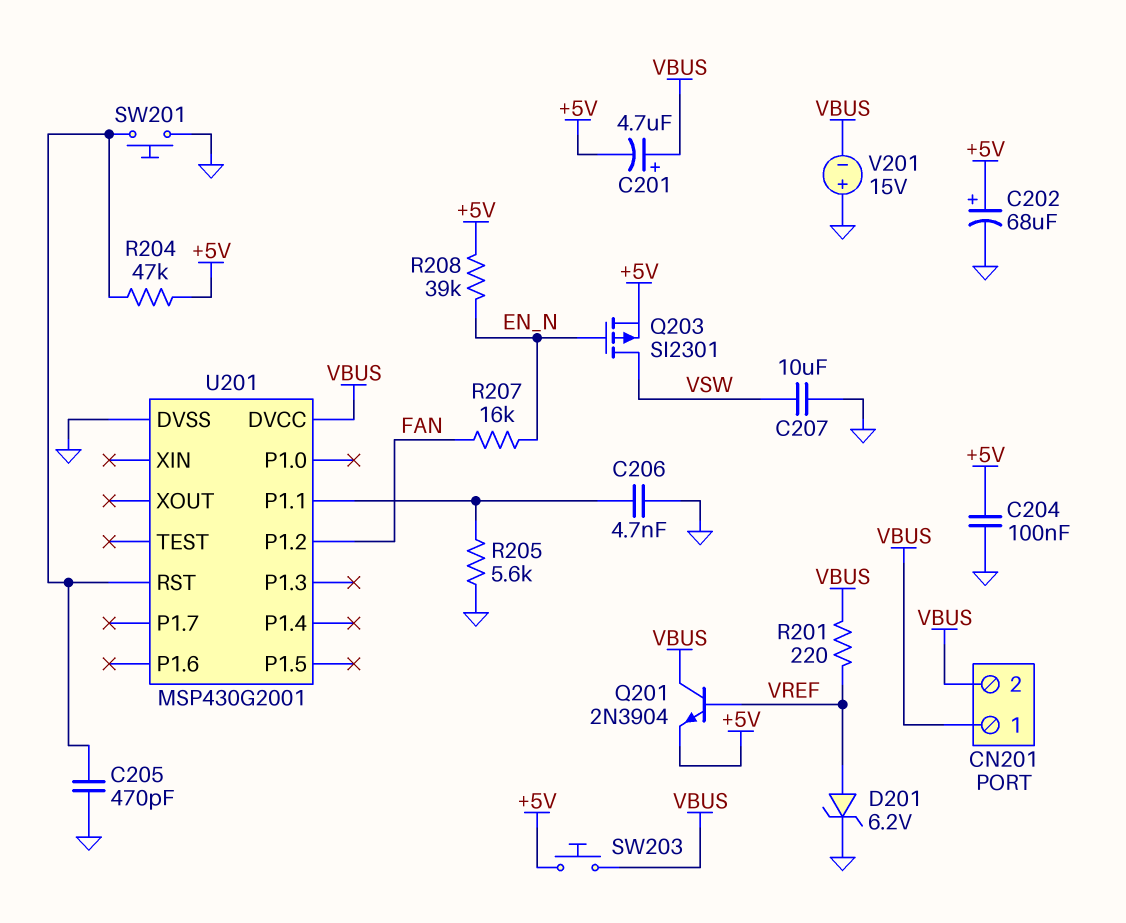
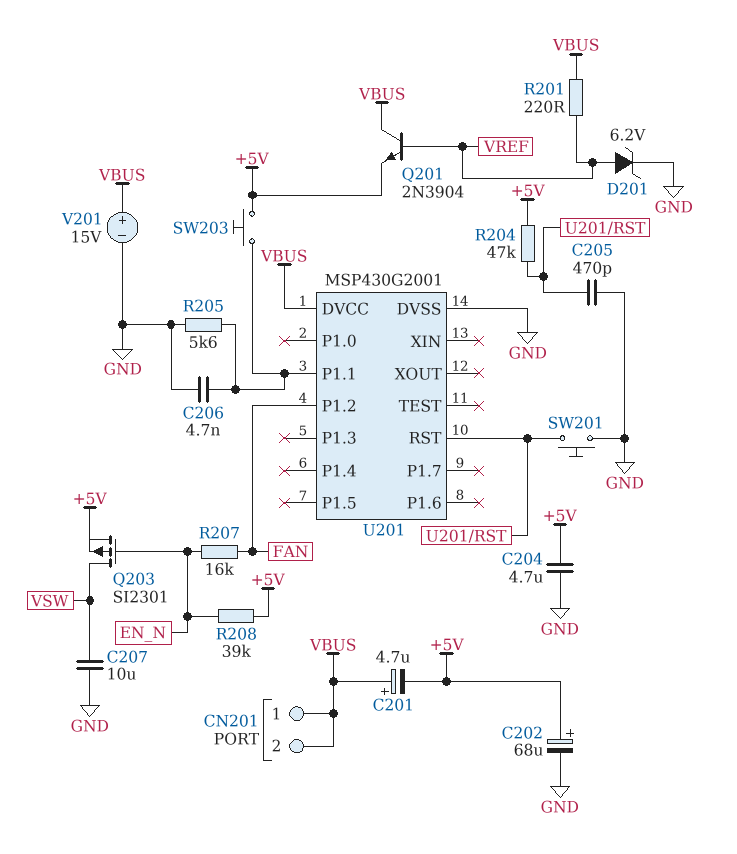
C204: 100nF (+5V, GND) -> 4.7uF (+5V, GND)
SW203: button (+5V, VBUS) -> button (+5V, U201/P1.1)
V201: 15V (plus GND, minus VBUS) -> 15V (plus VBUS, minus GND)

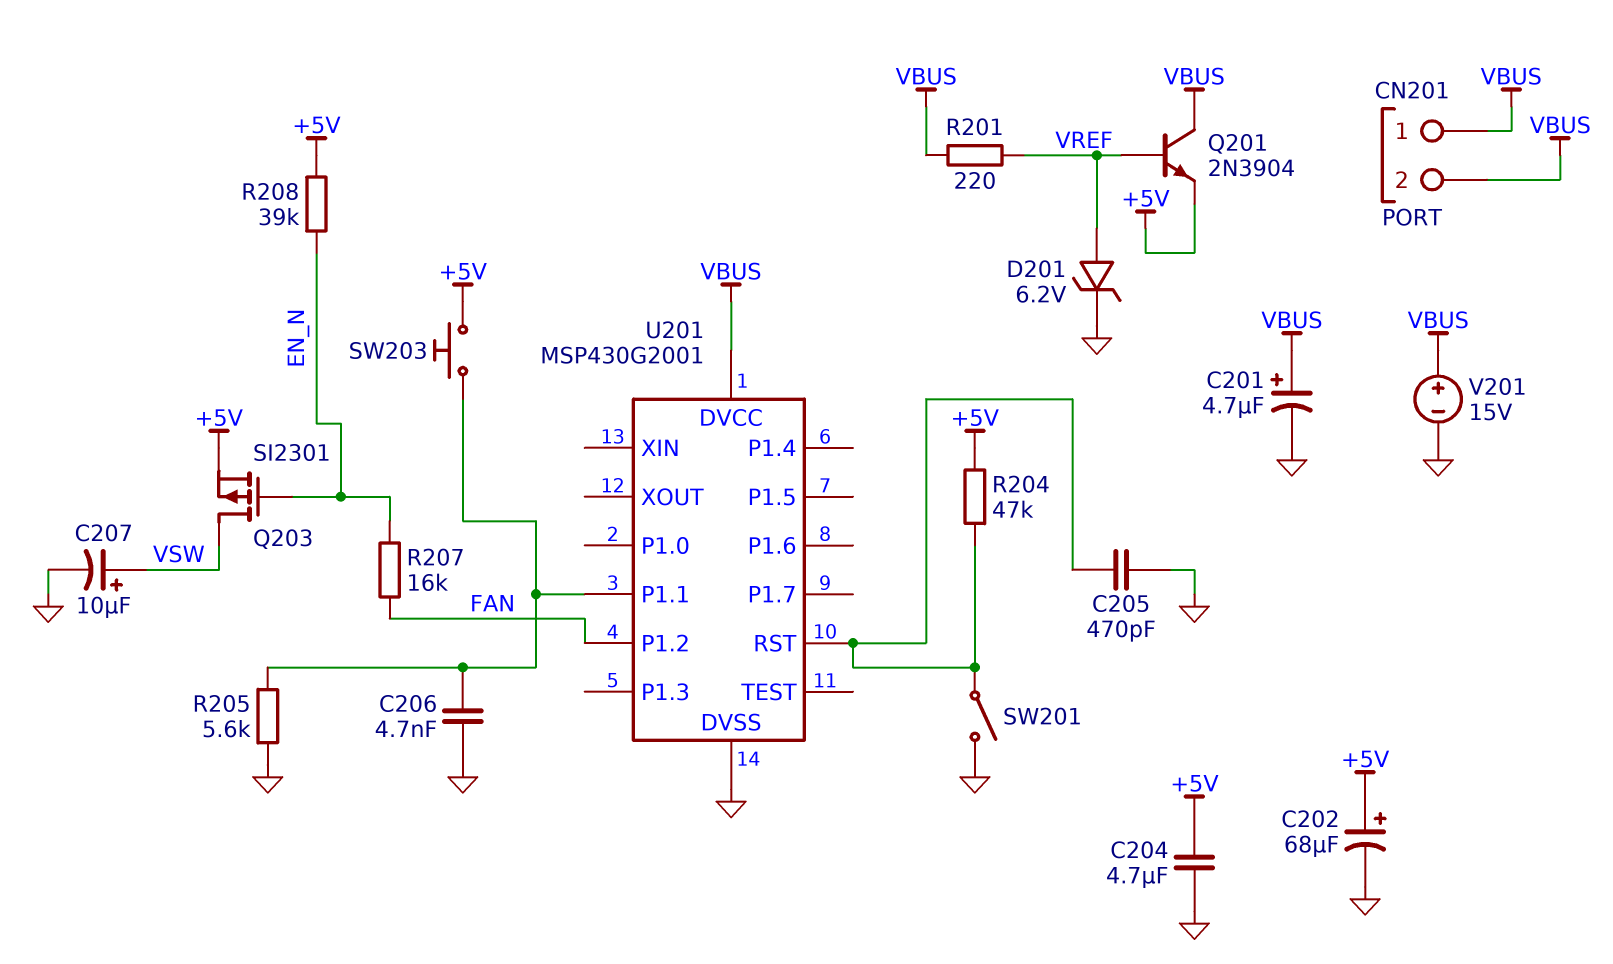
C201: 4.7uF (plus VBUS, minus +5V) -> 4.7uF (plus VBUS, minus GND)
C207: 10uF (GND, VSW) -> 10uF (plus VSW, minus GND)
SW201: button (GND, U201/RST) -> switch (GND, U201/RST)

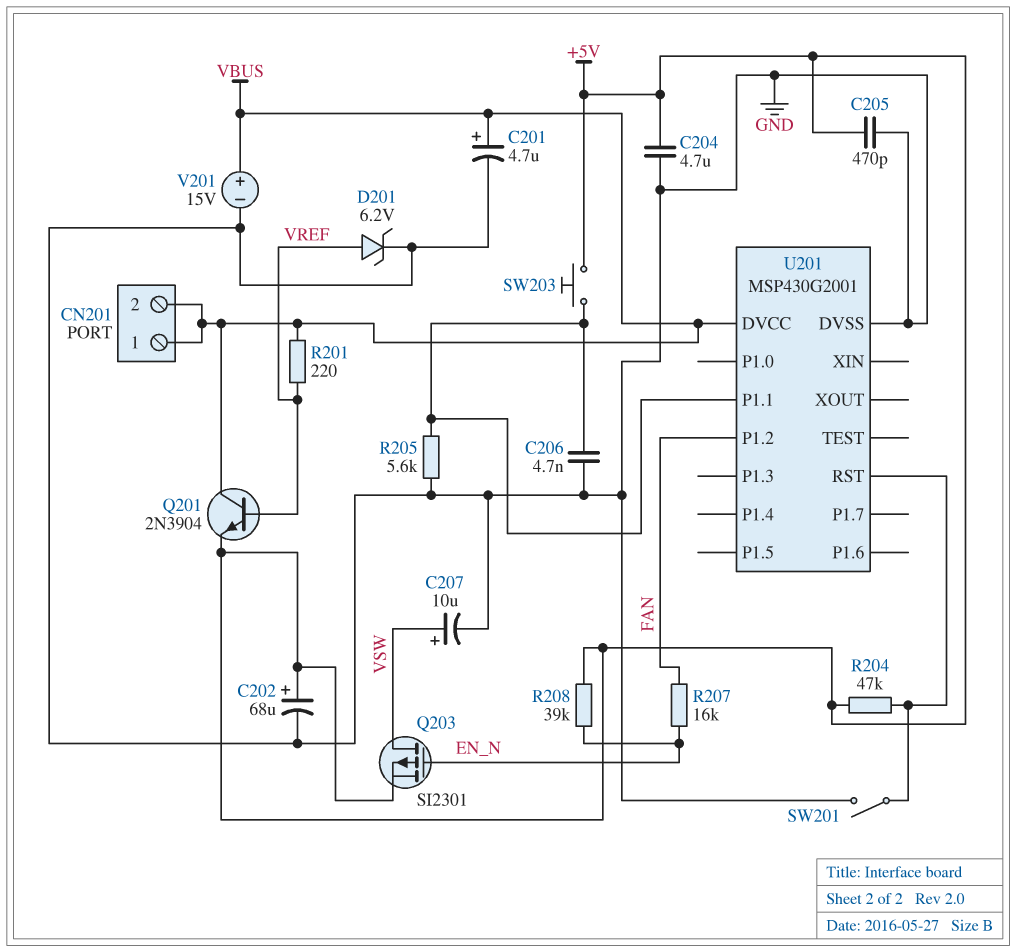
C205: 470pF (GND, U201/RST) -> 470pF (+5V, GND)

